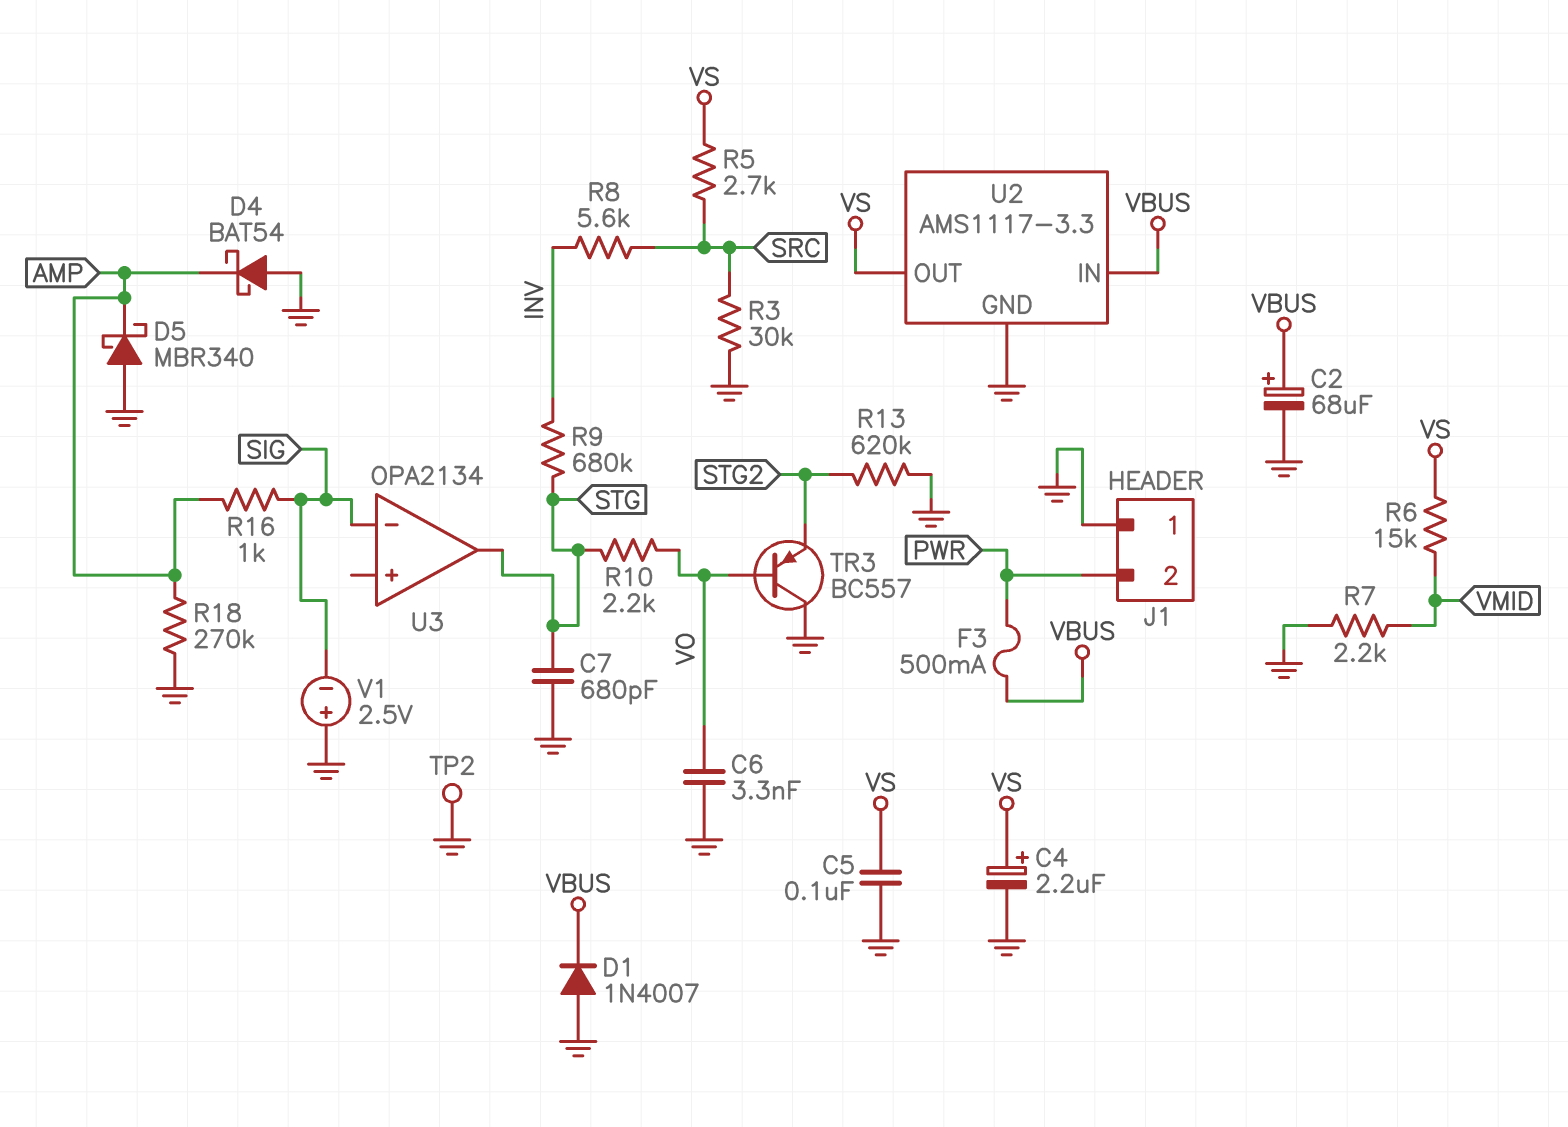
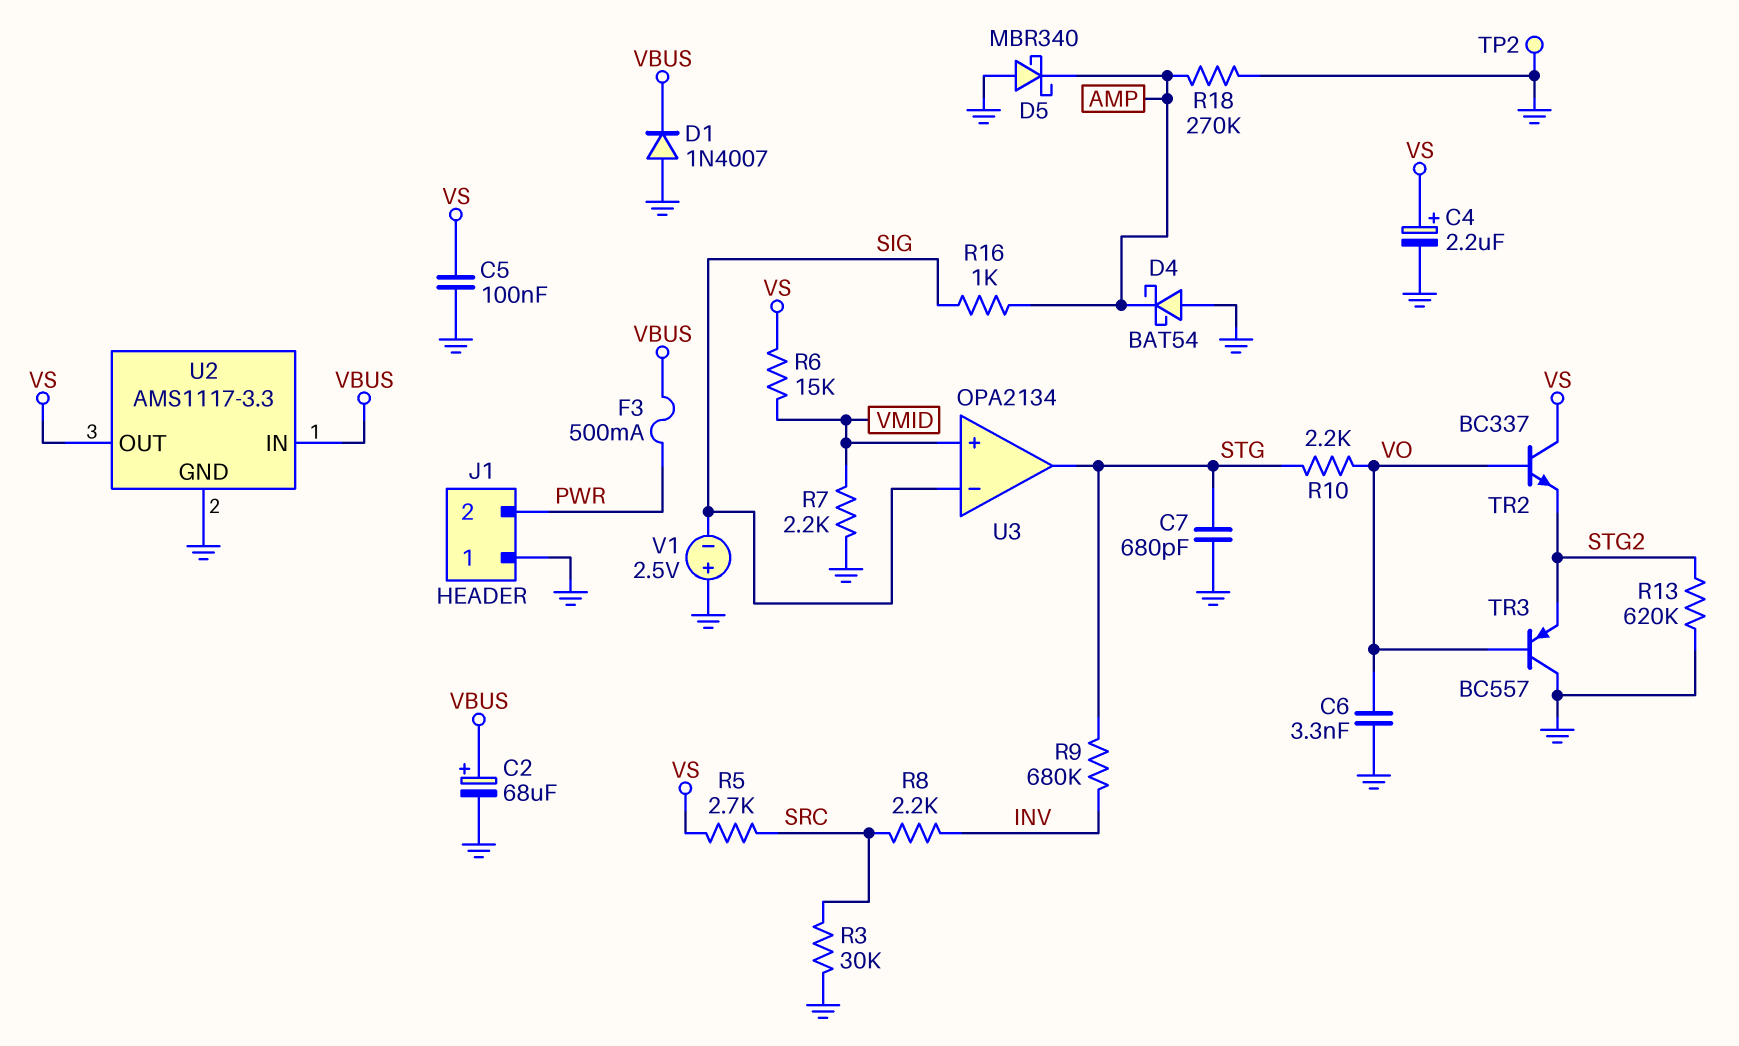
R8: 5.6k (INV, SRC) -> 2.2k (INV, SRC)
TR2: none -> NPN BC337 (B VO, C VS, E STG2)
U3 pin in+: none -> VMID

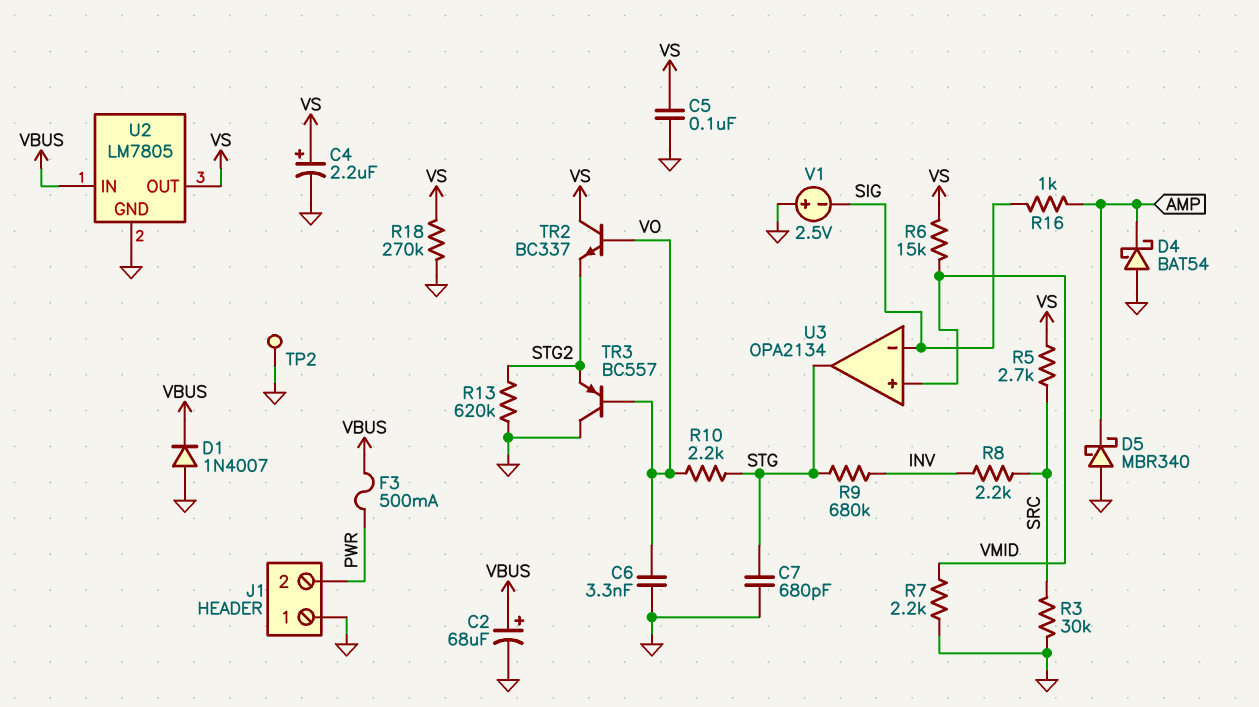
R18: 270k (AMP, GND) -> 270k (GND, VS)
U2: AMS1117-3.3 -> LM7805

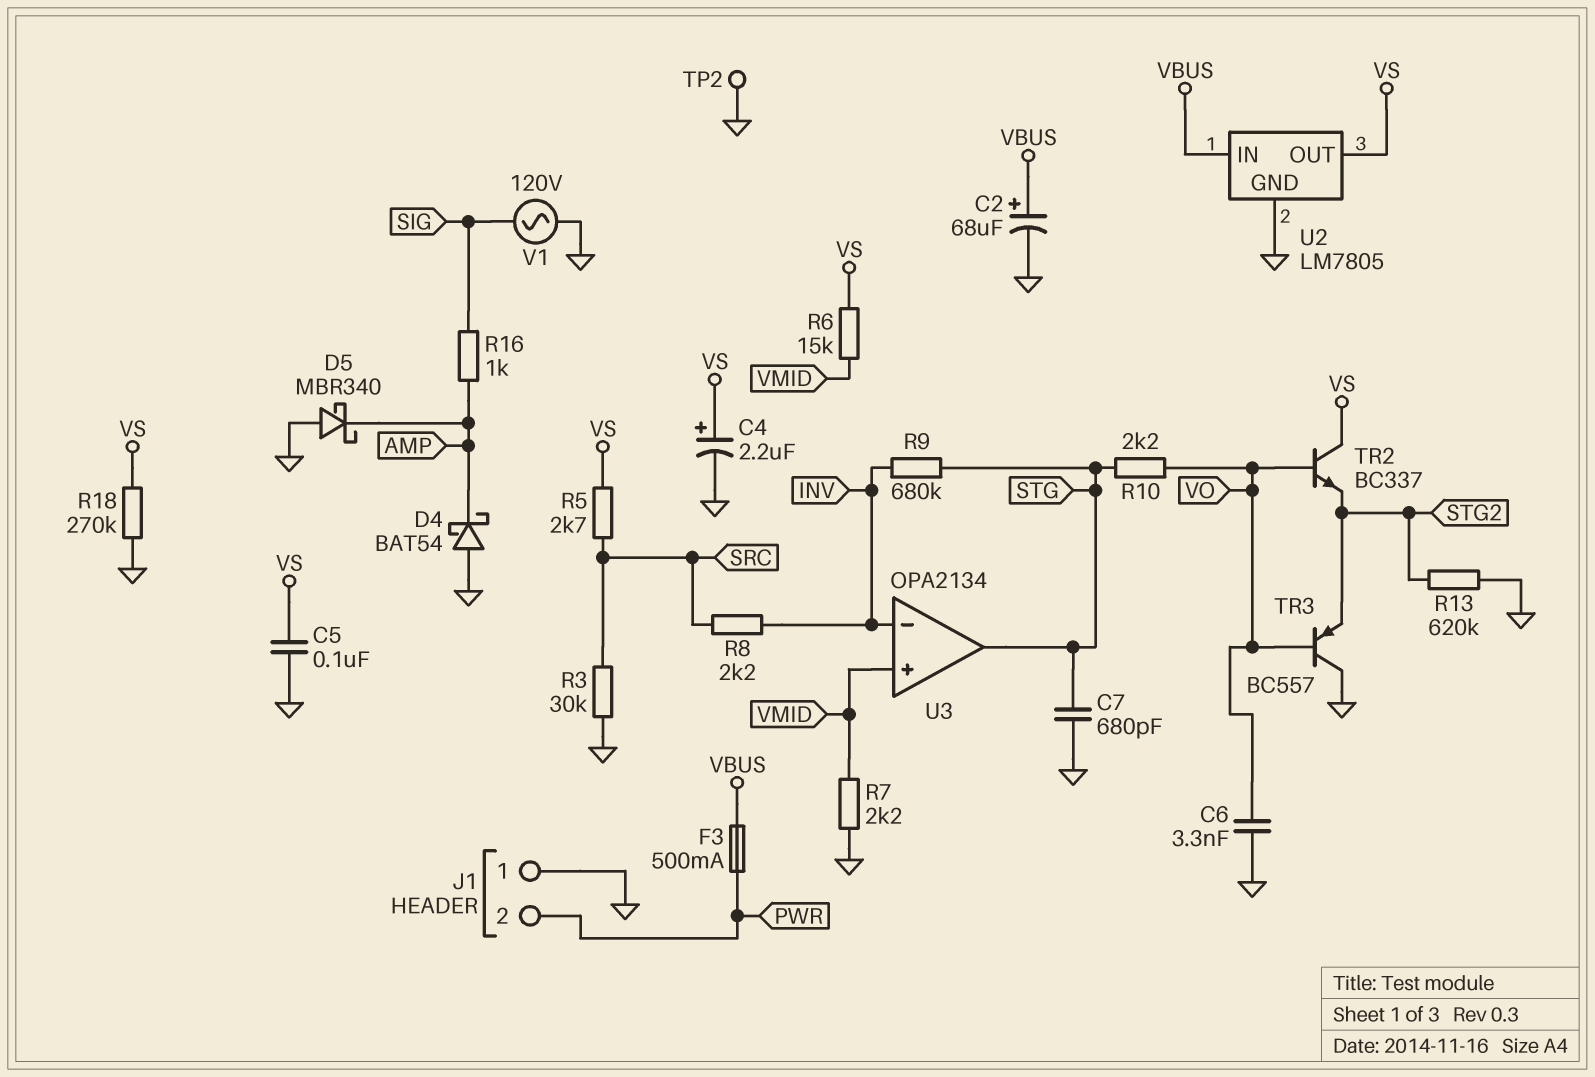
D1: diode 1N4007 (A GND, K VBUS) -> none
U3 pin in-: SIG -> INV
V1: 2.5V (plus GND, minus SIG) -> AC 120V (GND, SIG)

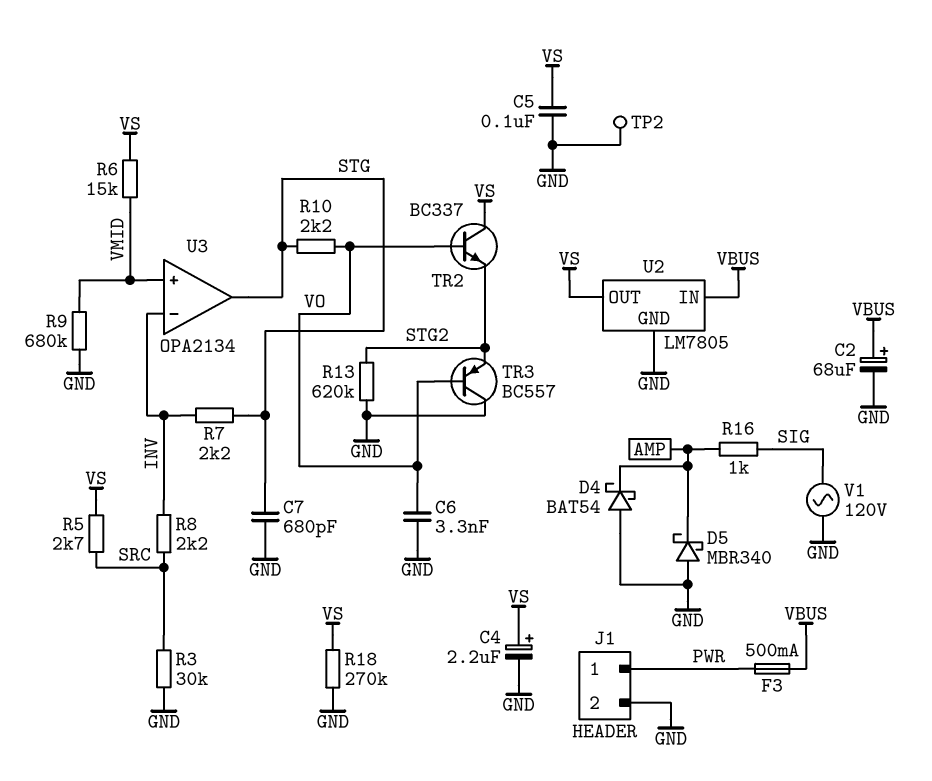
J1 pin 1: GND -> PWR
J1 pin 2: PWR -> GND
R7: 2.2k (GND, VMID) -> 2.2k (INV, STG)
R9: 680k (INV, STG) -> 680k (GND, VMID)

